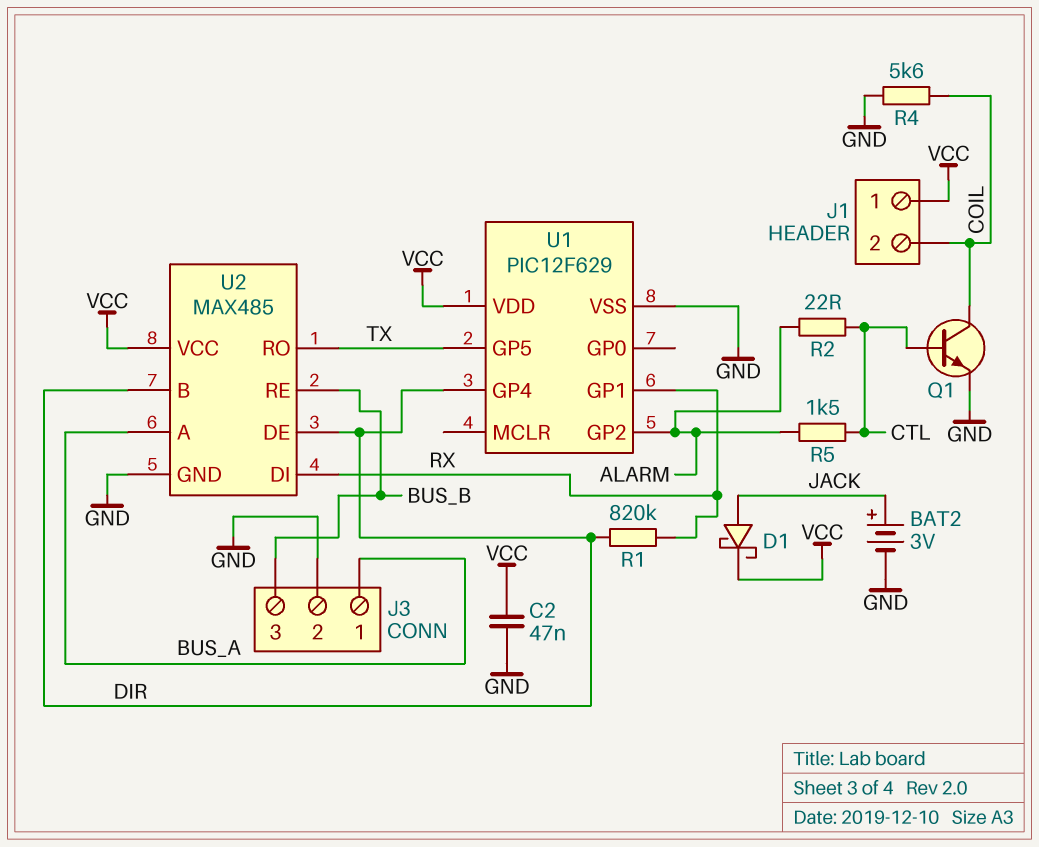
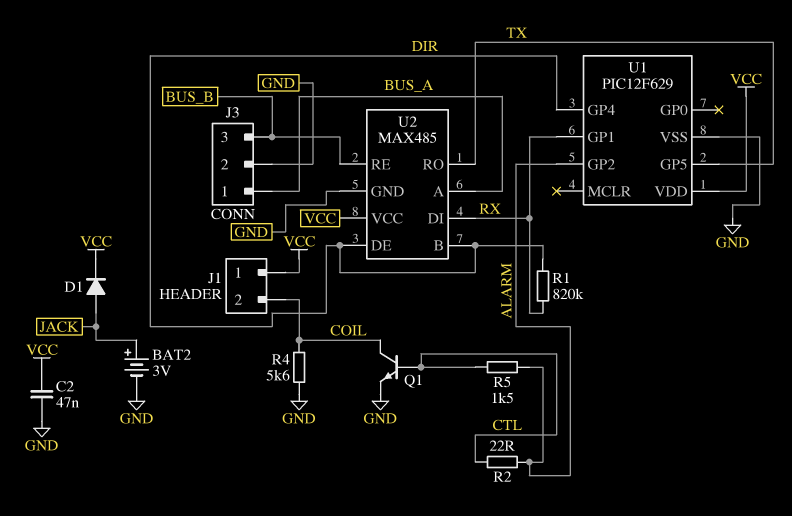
D1: schottky (A JACK, K VCC) -> diode (A JACK, K VCC)

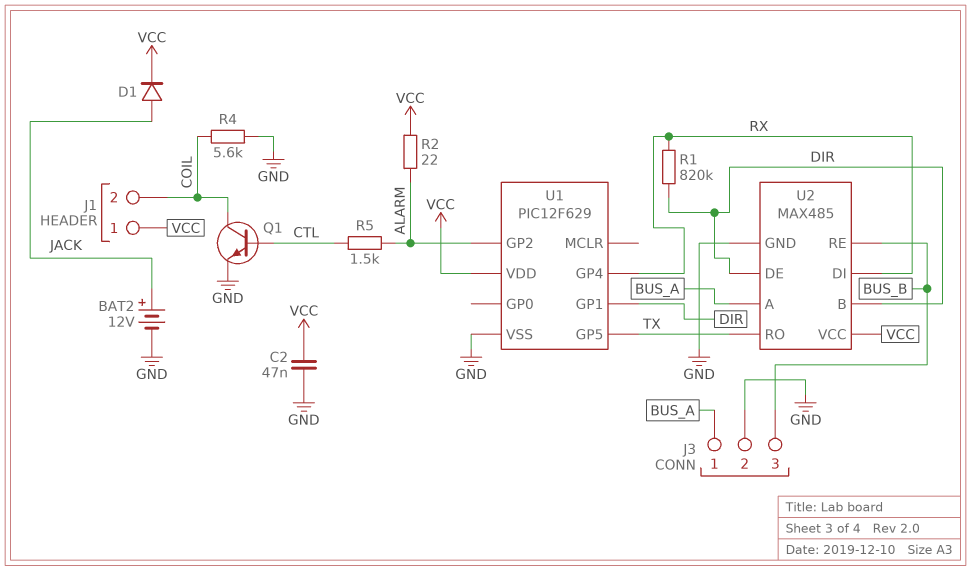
BAT2: 3V (plus JACK, minus GND) -> 12V (plus JACK, minus GND)
R2: 22 (ALARM, CTL) -> 22 (ALARM, VCC)
U1 pin GP1: RX -> DIR
U1 pin GP4: DIR -> RX

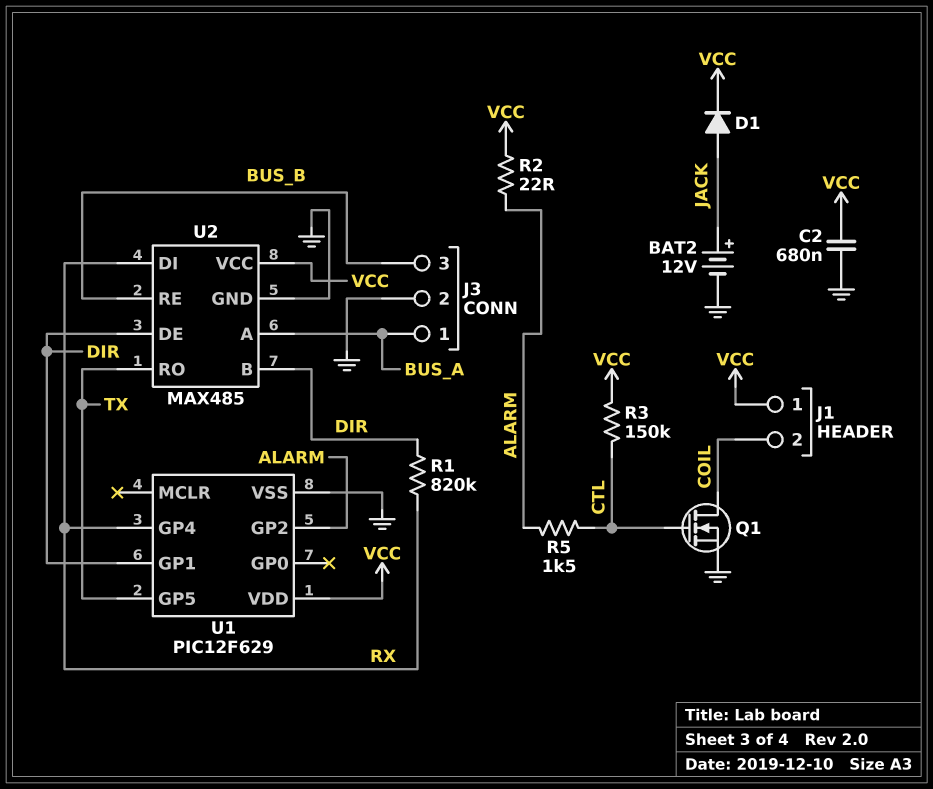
C2: 47nF (GND, VCC) -> 680nF (GND, VCC)
Q1: NPN (B CTL, C COIL, E GND) -> NMOS (G CTL, D COIL, S GND)
R3: none -> 150k (CTL, VCC)
R4: 5.6k (COIL, GND) -> none

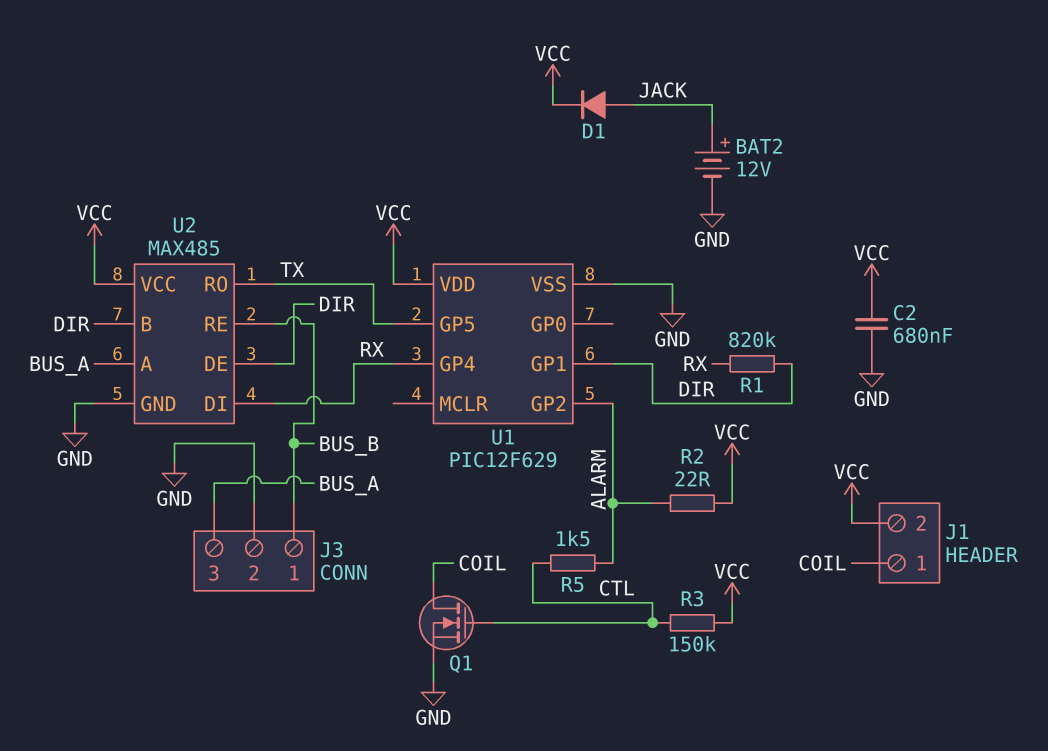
J1 pin 1: VCC -> COIL
J1 pin 2: COIL -> VCC
J3 pin 1: BUS_A -> BUS_B
J3 pin 3: BUS_B -> BUS_A

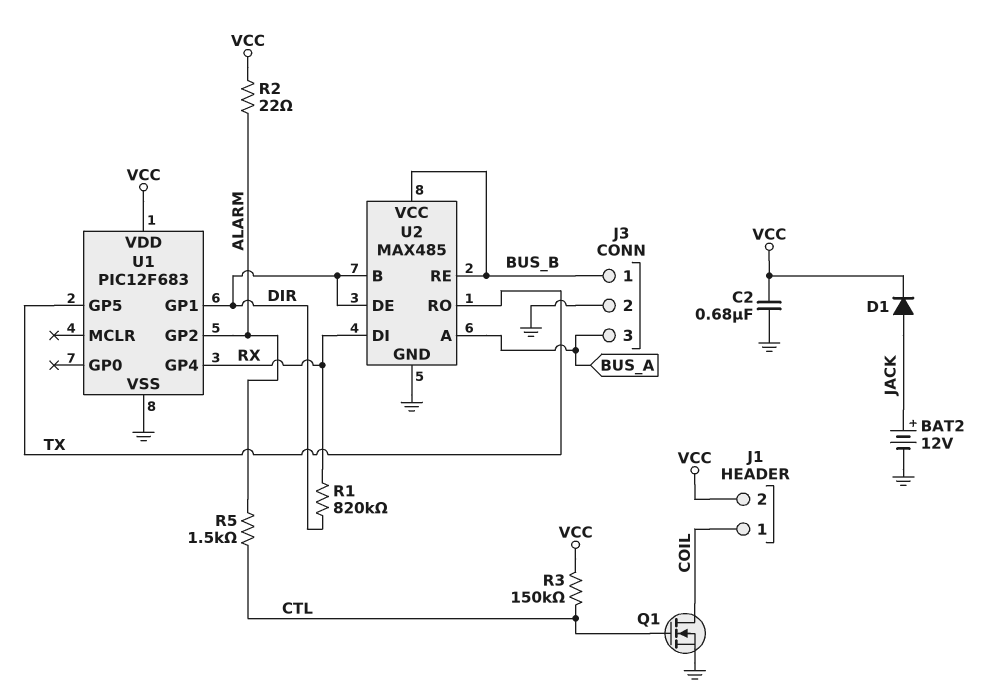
U1: PIC12F629 -> PIC12F683
U2 pin VCC: VCC -> BUS_B

